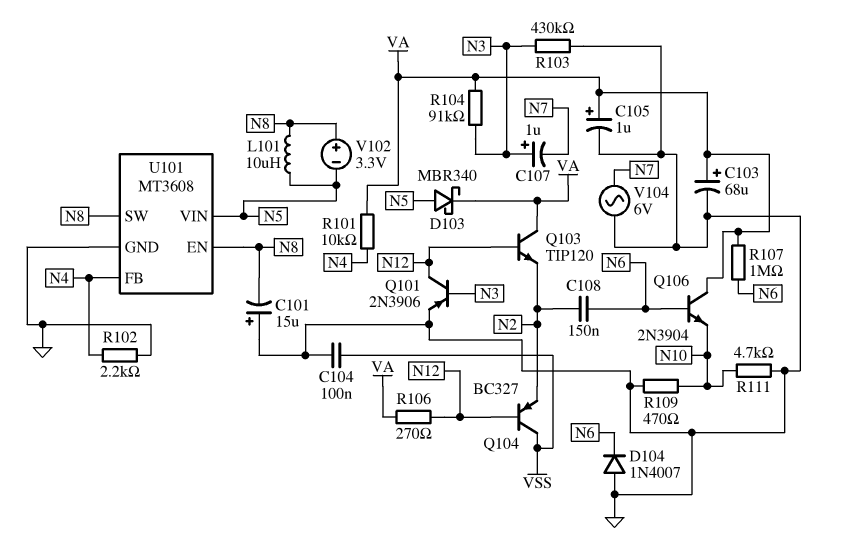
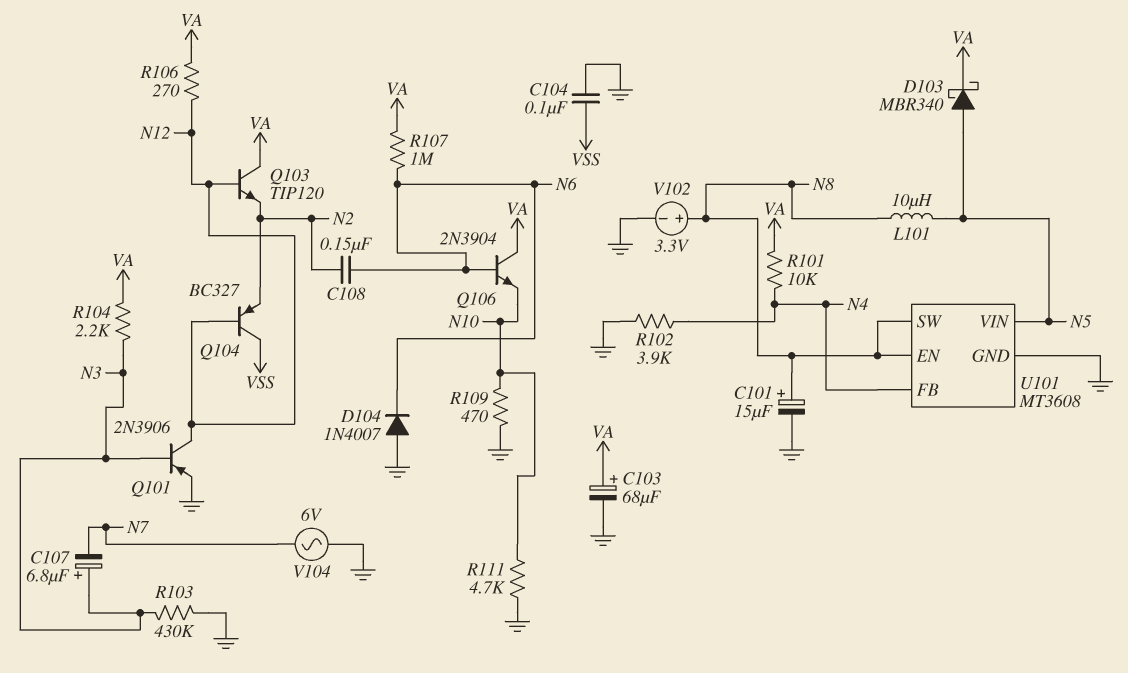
C101: 15uF (plus GND, minus N8) -> 15uF (plus N8, minus GND)
C105: 1uF (plus VA, minus GND) -> none
C107: 1uF (plus N3, minus N7) -> 6.8uF (plus N3, minus N7)
R102: 2.2k (GND, N4) -> 3.9k (GND, N4)
R104: 91k (N3, VA) -> 2.2k (N3, VA)
V102: 3.3V (plus N8, minus N5) -> 3.3V (plus N8, minus GND)

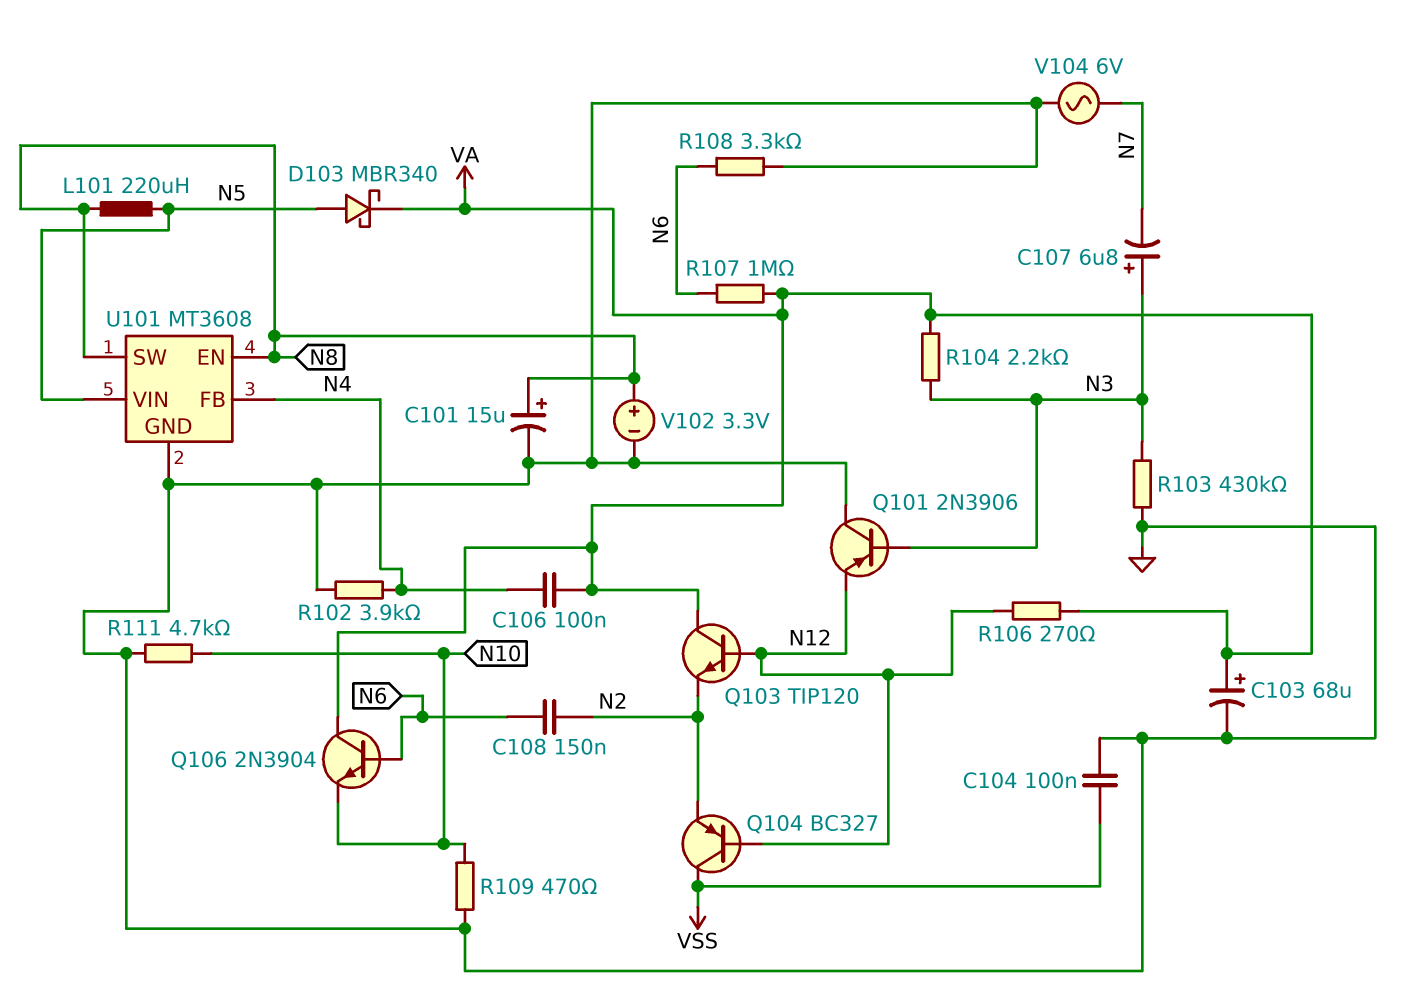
C106: none -> 100nF (N4, VA)
D104: diode 1N4007 (A GND, K N6) -> none
L101: 10uH (N5, N8) -> 220uH (N5, N8)
Q101: PNP 2N3906 (B N3, C N12, E GND) -> PNP 2N3906 (B N3, C GND, E N12)
R101: 10k (N4, VA) -> none
R108: none -> 3.3k (GND, N6)

